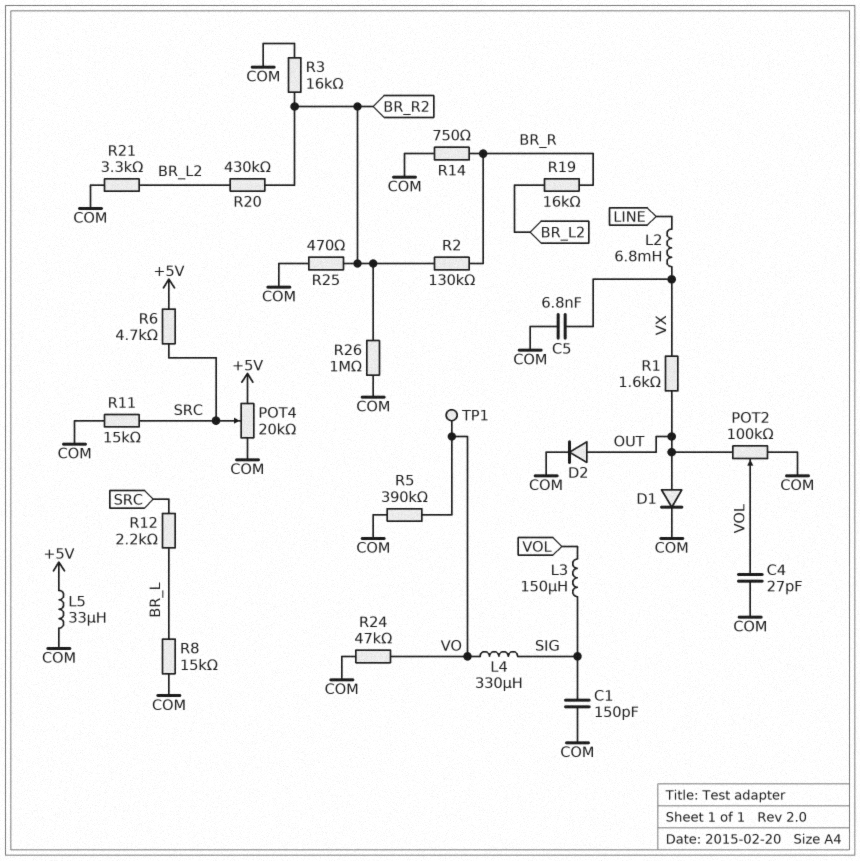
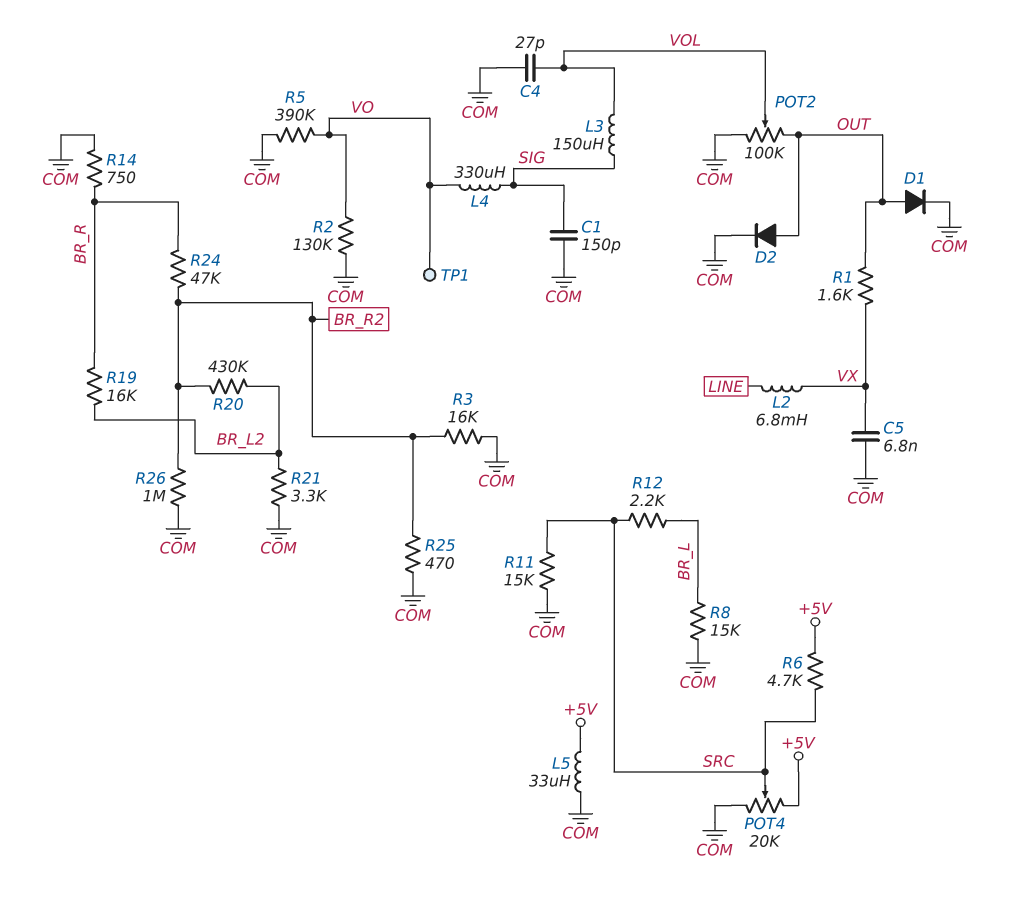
R2: 130k (BR_R, BR_R2) -> 130k (COM, VO)
R24: 47k (COM, VO) -> 47k (BR_R, BR_R2)

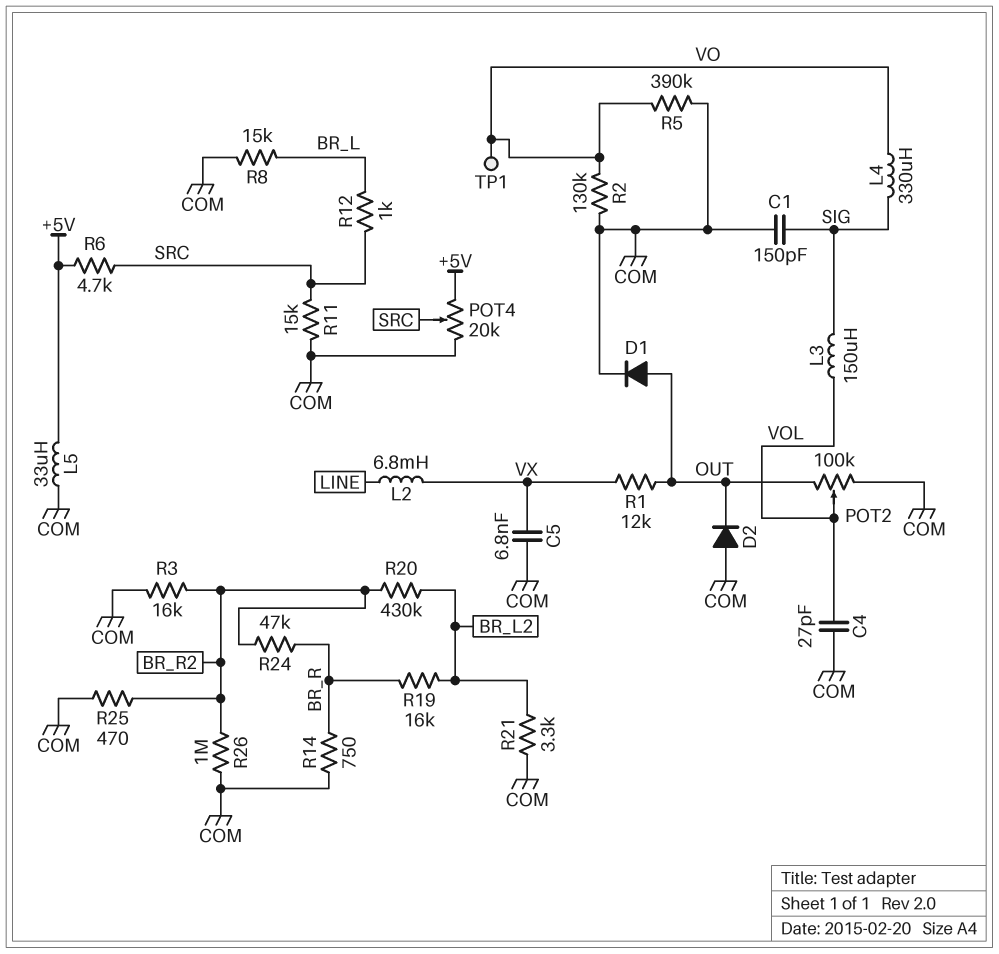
D2: diode (A OUT, K COM) -> diode (A COM, K OUT)
R1: 1.6k (OUT, VX) -> 12k (OUT, VX)
R12: 2.2k (BR_L, SRC) -> 1k (BR_L, SRC)

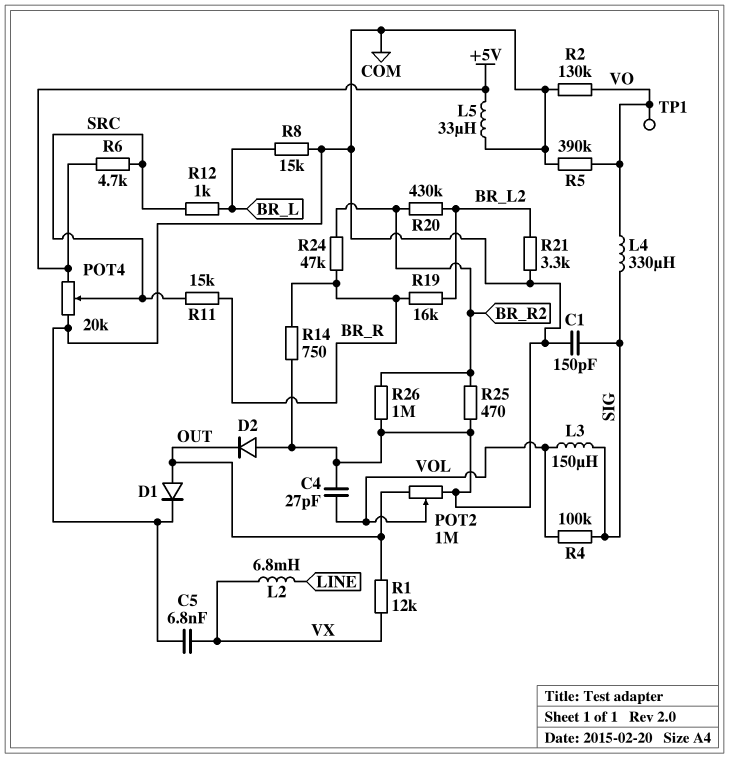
POT2: 100k (COM, OUT, wiper VOL) -> 1M (COM, OUT, wiper VOL)
R3: 16k (BR_R2, COM) -> none
R4: none -> 100k (SIG, VOL)
R11: 15k (COM, SRC) -> 15k (BR_R, SRC)

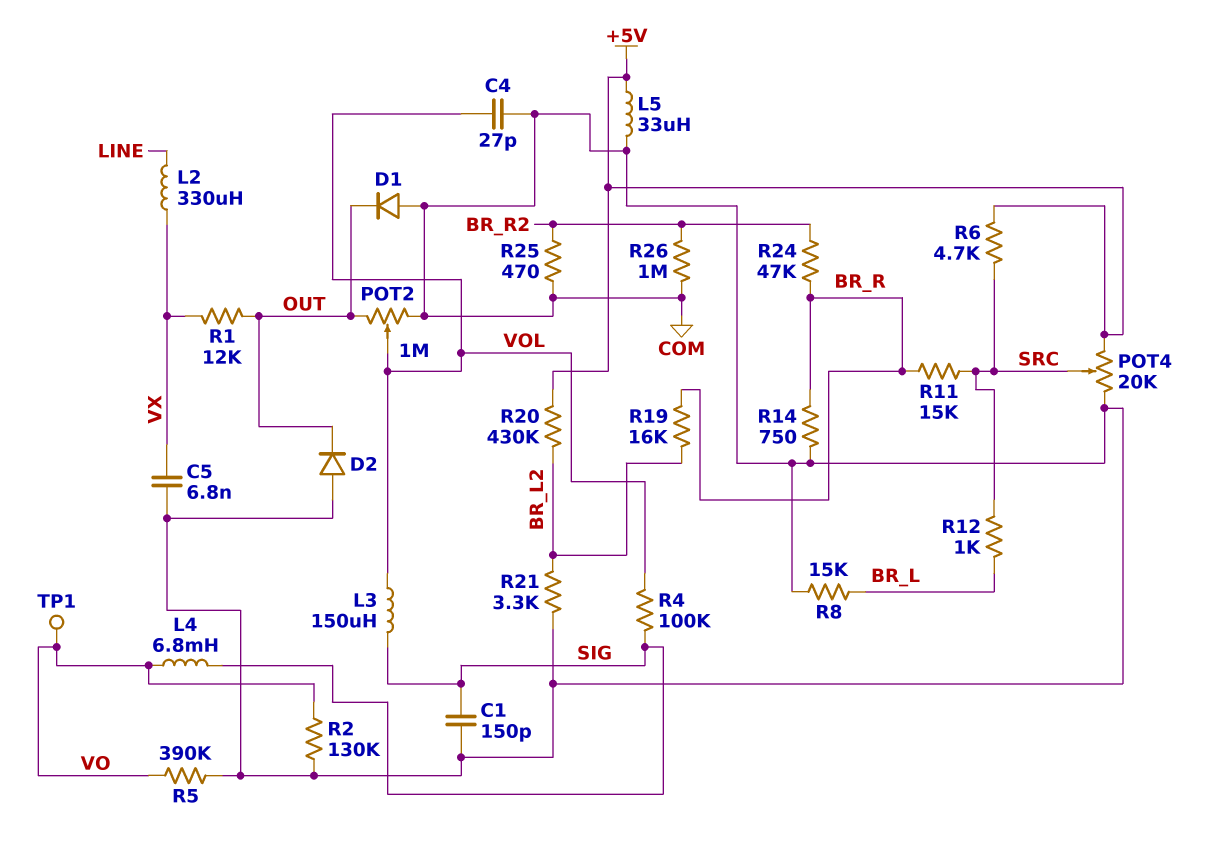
D1: diode (A OUT, K COM) -> diode (A COM, K OUT)
L2: 6.8mH (LINE, VX) -> 330uH (LINE, VX)
L4: 330uH (SIG, VO) -> 6.8mH (SIG, VO)
R20: 430k (BR_L2, BR_R2) -> 430k (+5V, BR_L2)

